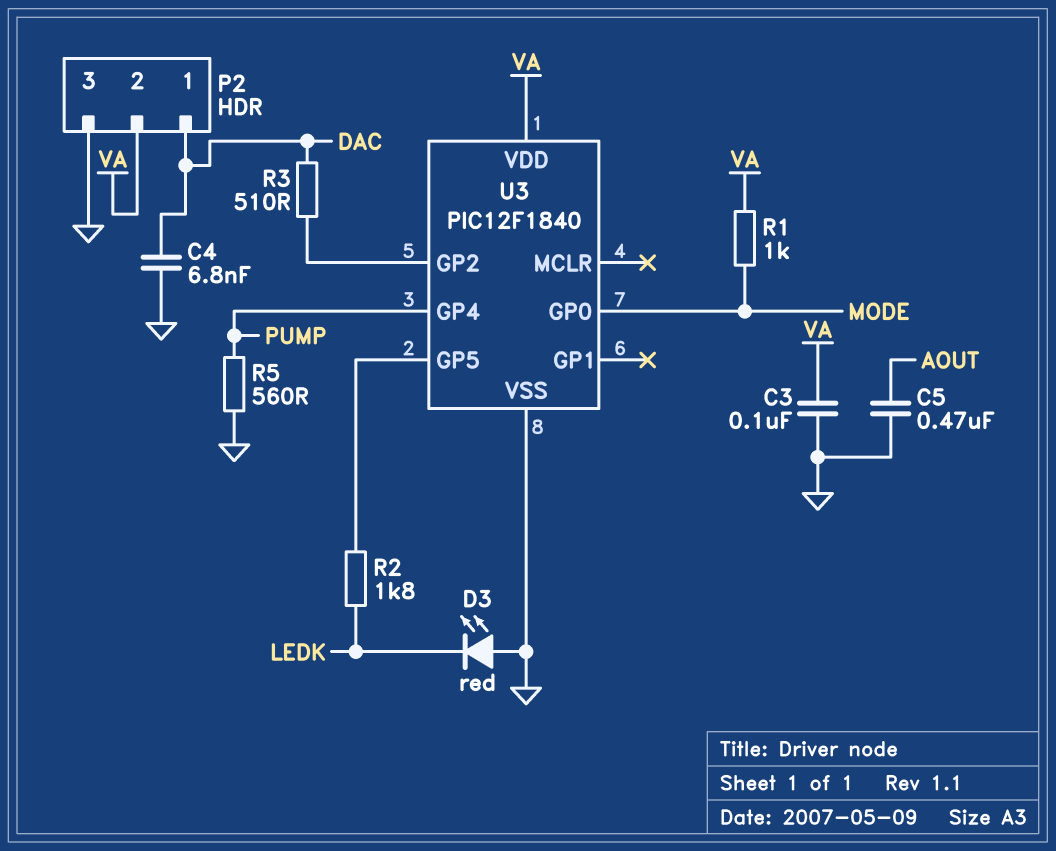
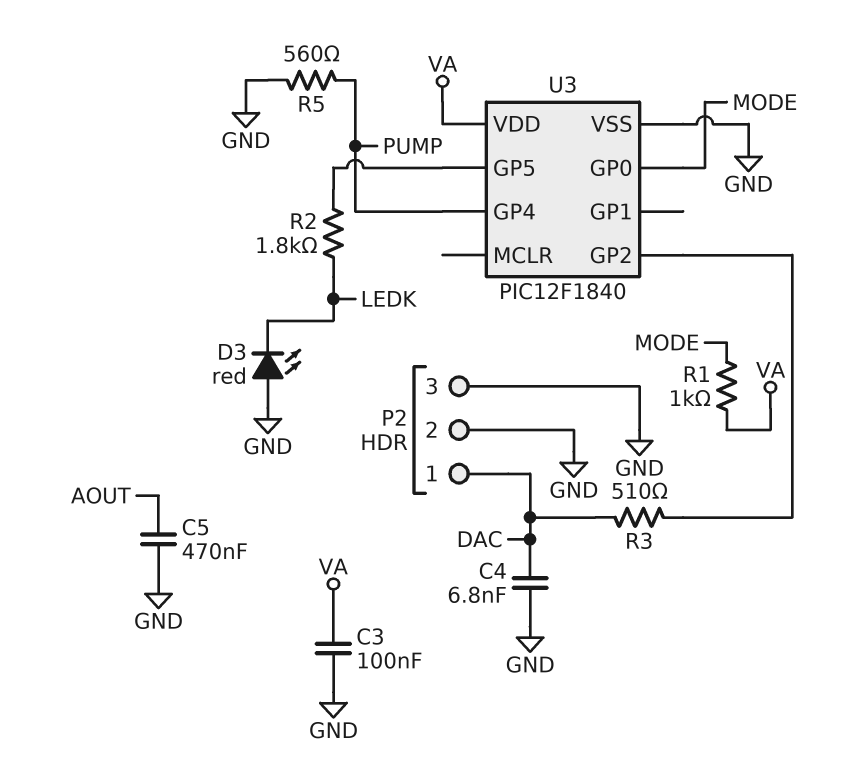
P2 pin 2: VA -> GND

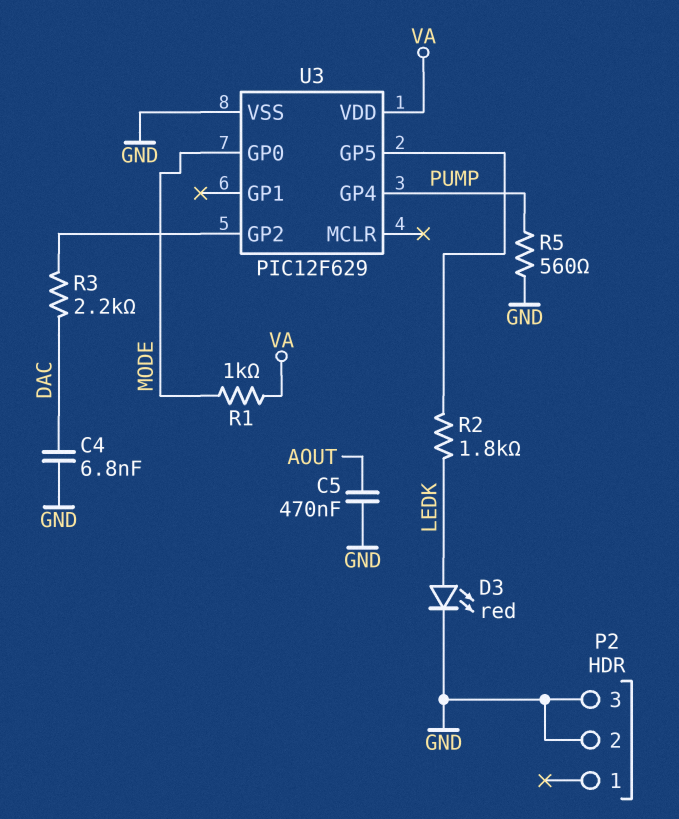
C3: 100nF (GND, VA) -> none
D3: LED red (A GND, K LEDK) -> LED red (A LEDK, K GND)
P2 pin 1: DAC -> none
R3: 510 (DAC, U3/GP2) -> 2.2k (DAC, U3/GP2)
U3: PIC12F1840 -> PIC12F629

